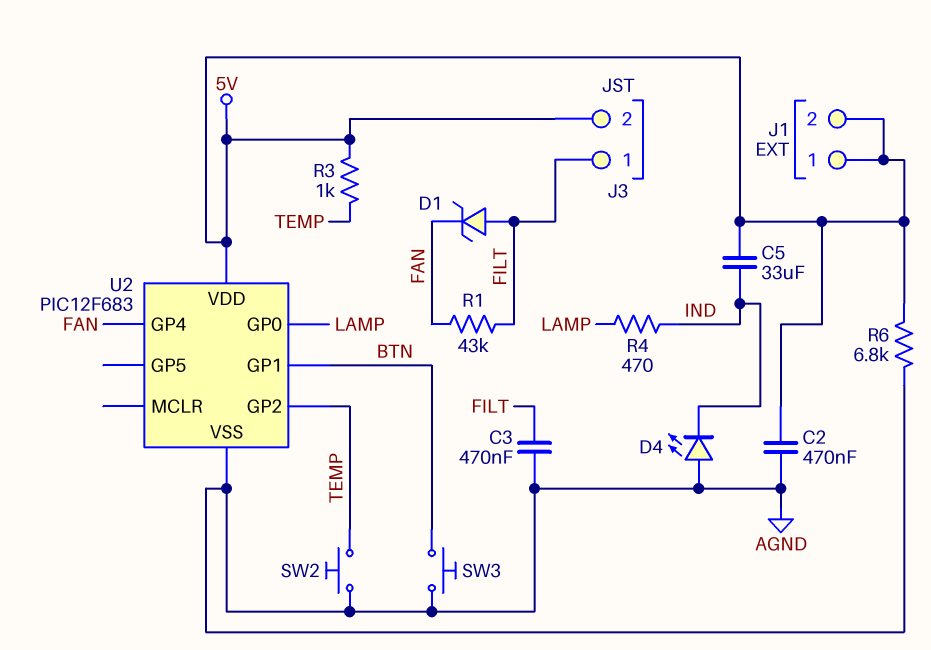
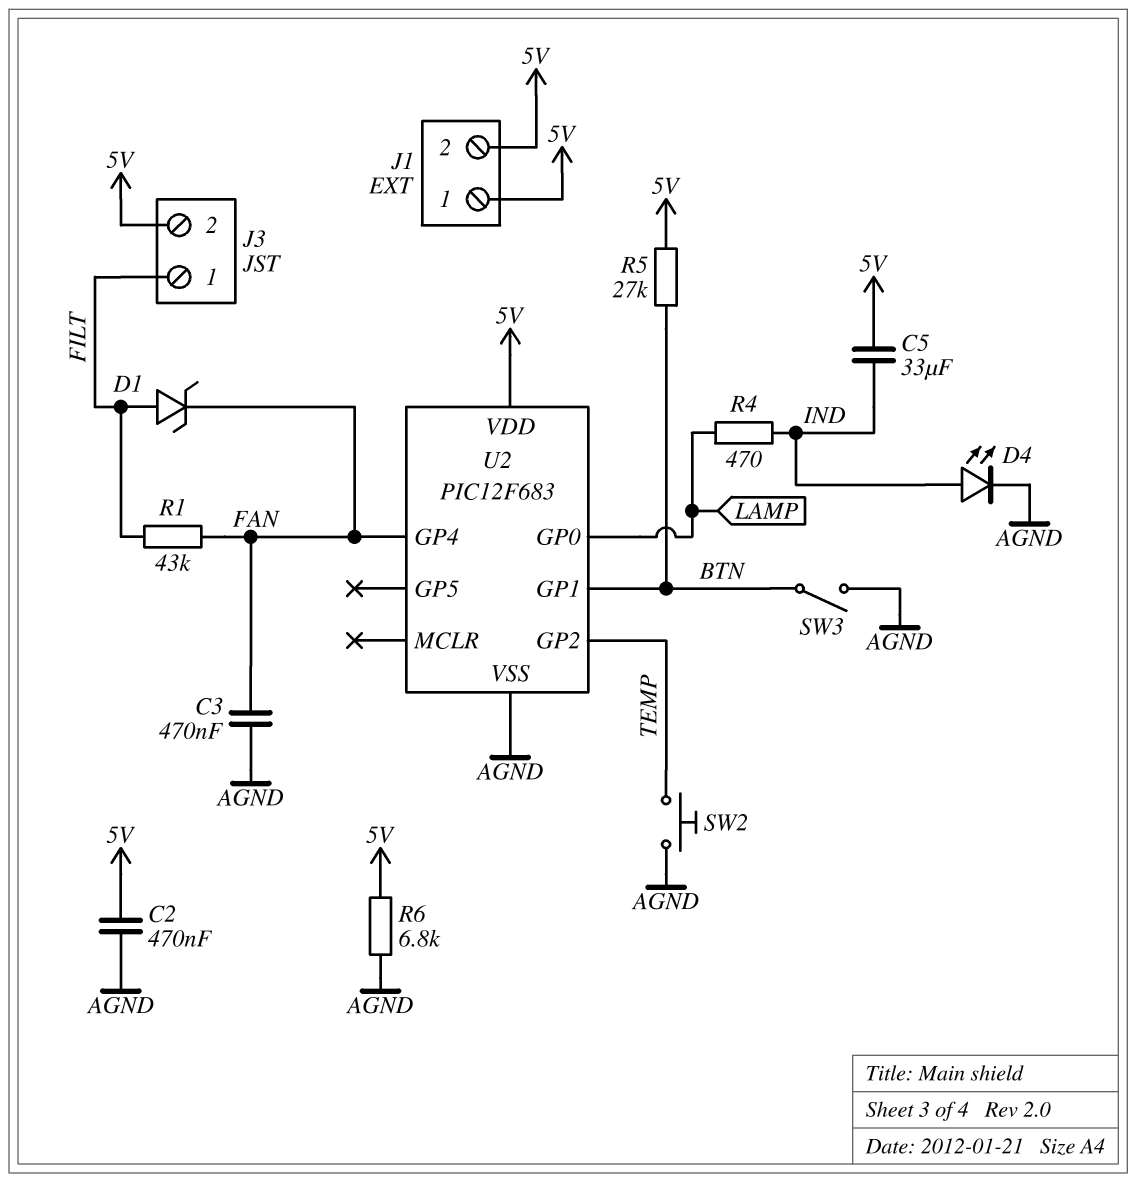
C3: 470nF (AGND, FILT) -> 470nF (AGND, FAN)
D4: LED (A AGND, K IND) -> LED (A IND, K AGND)
R3: 1k (5V, TEMP) -> none
R5: none -> 27k (5V, BTN)
SW3: button (AGND, BTN) -> switch (AGND, BTN)

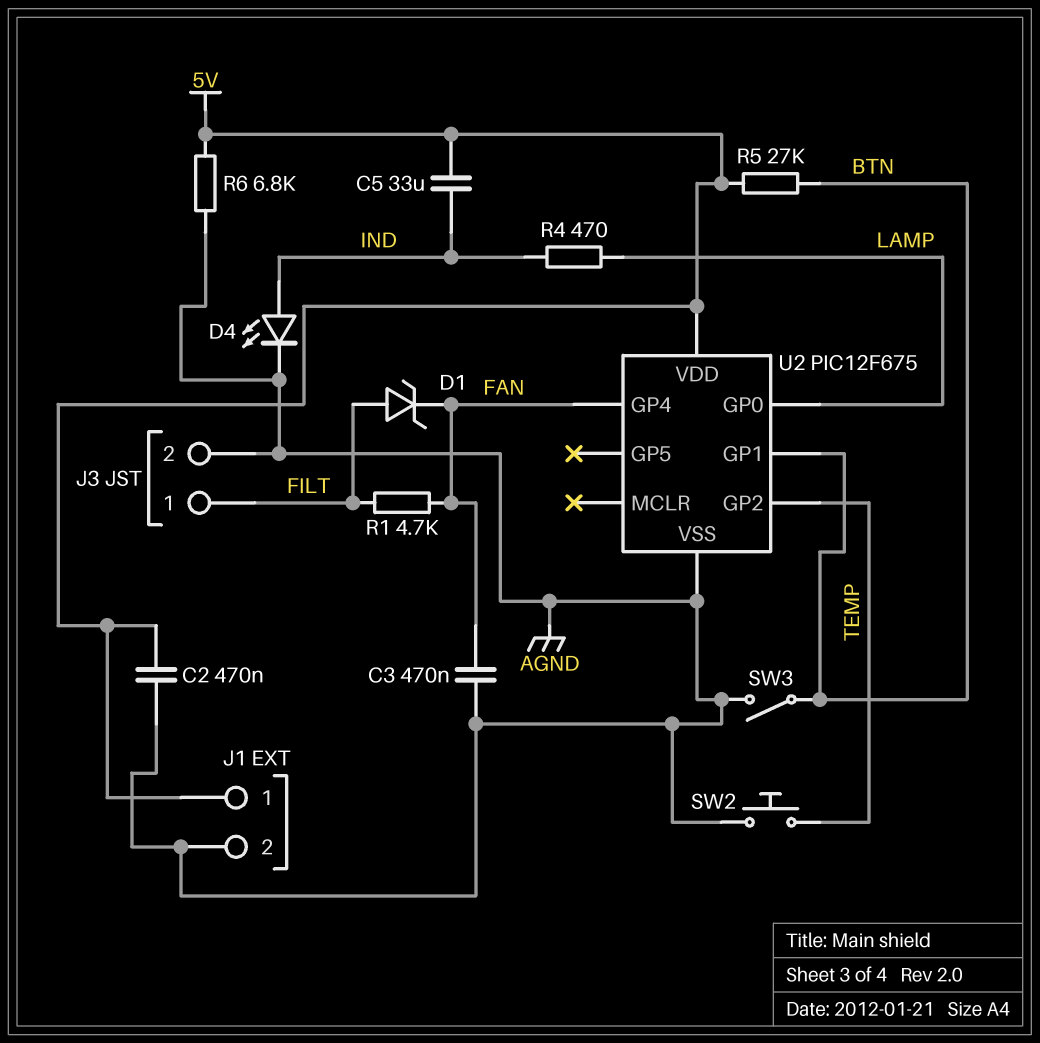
J1 pin 2: 5V -> AGND
J3 pin 2: 5V -> AGND
R1: 43k (FAN, FILT) -> 4.7k (FAN, FILT)
U2: PIC12F683 -> PIC12F675

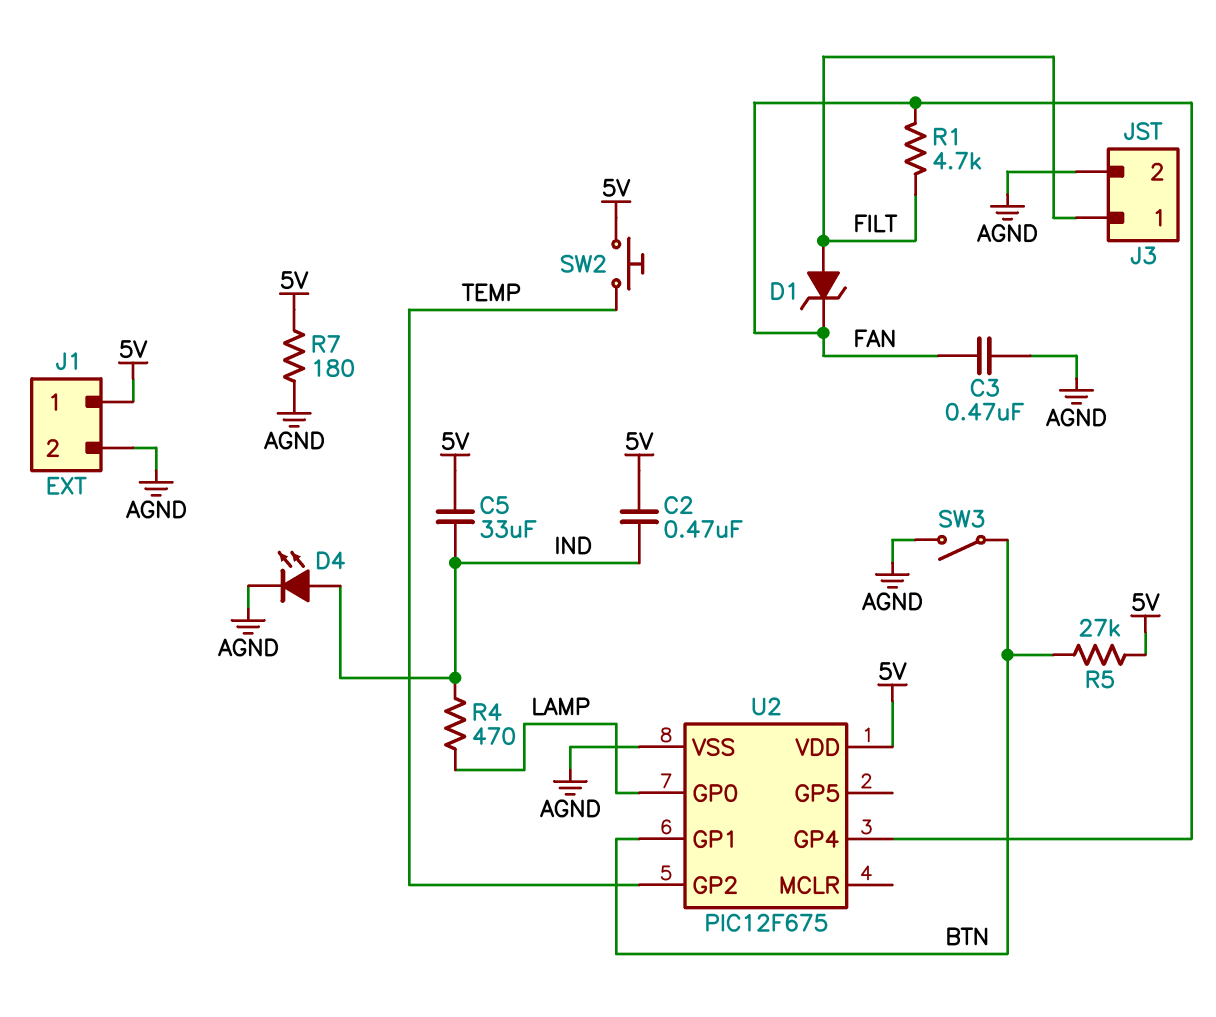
C2: 470nF (5V, AGND) -> 470nF (5V, IND)
R6: 6.8k (5V, AGND) -> none
R7: none -> 180 (5V, AGND)
SW2: button (AGND, TEMP) -> button (5V, TEMP)

